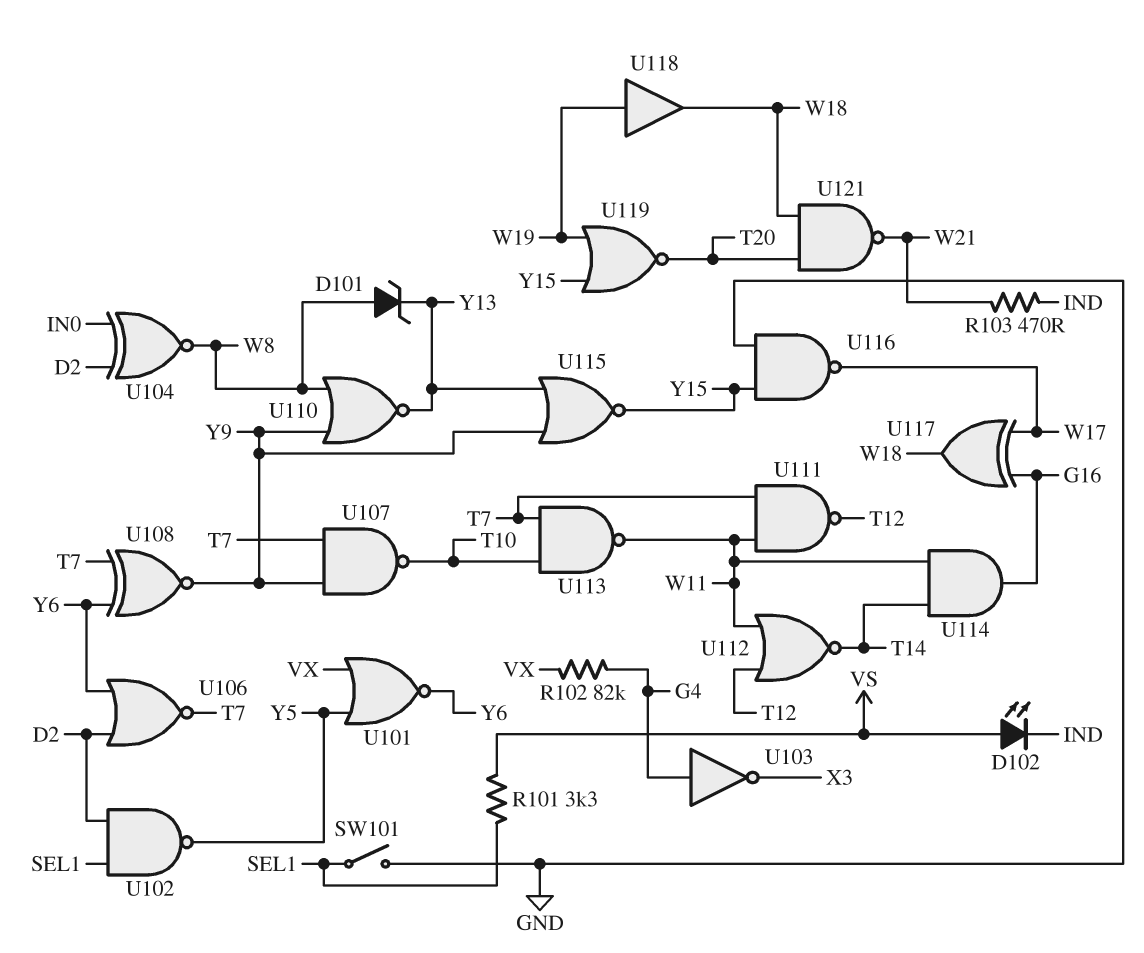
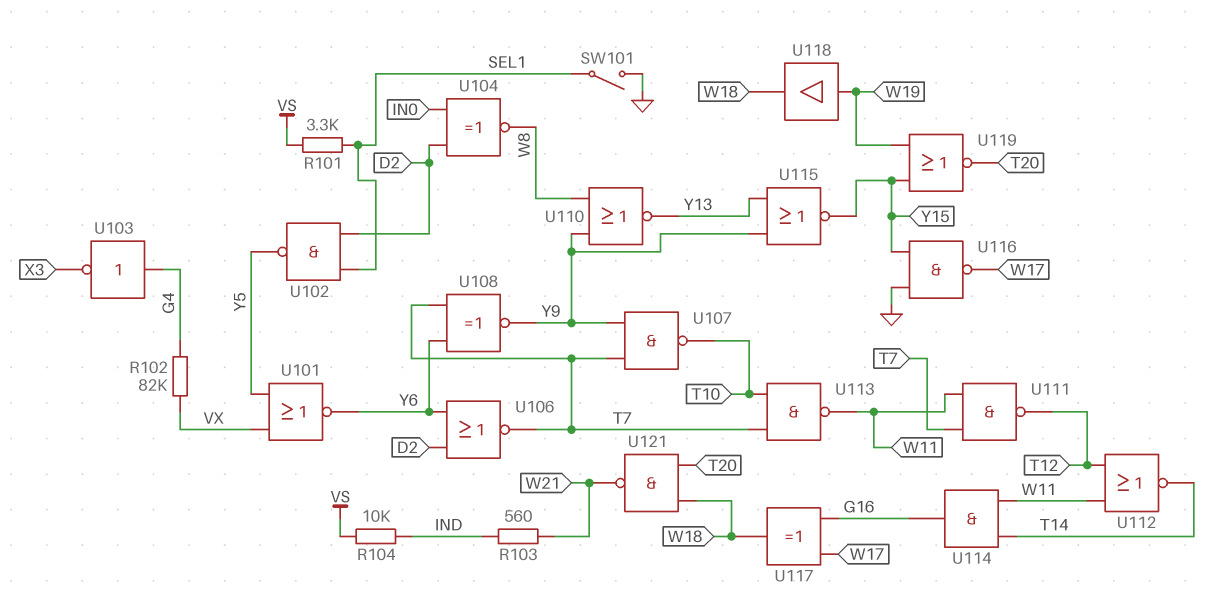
D101: zener (A W8, K Y13) -> none
D102: LED (A VS, K IND) -> none
R103: 470 (IND, W21) -> 560 (IND, W21)
R104: none -> 10k (IND, VS)

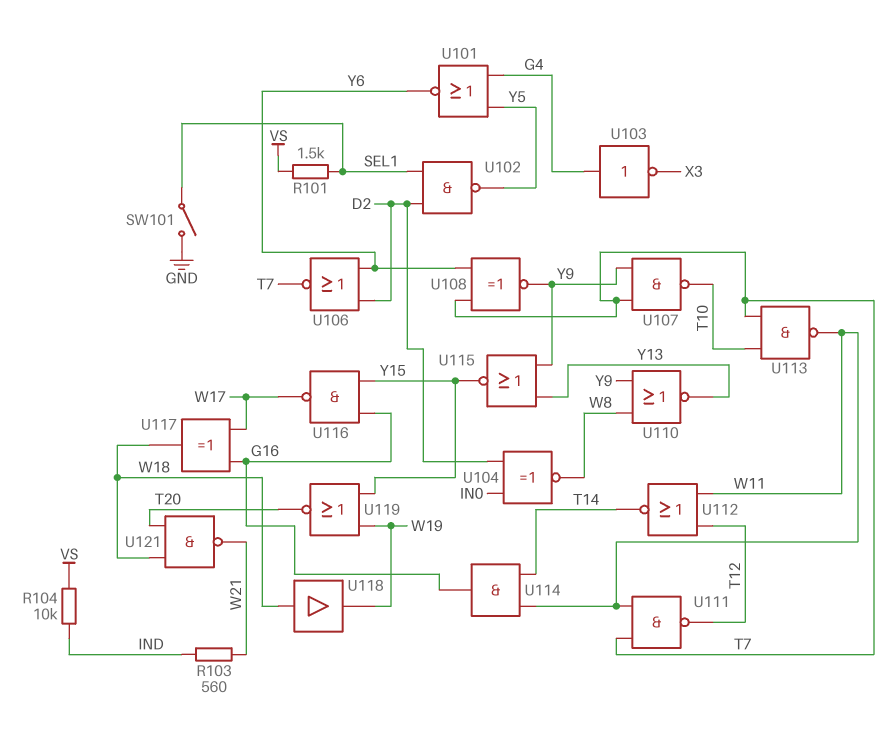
R101: 3.3k (SEL1, VS) -> 1.5k (SEL1, VS)
R102: 82k (G4, VX) -> none
U101: NOR (in VX, in Y5, out Y6) -> NOR (in G4, in Y5, out Y6)
U116: NAND (in GND, in Y15, out W17) -> NAND (in G16, in Y15, out W17)
U118: buffer (in W19, out W18) -> buffer (in W18, out W19)

